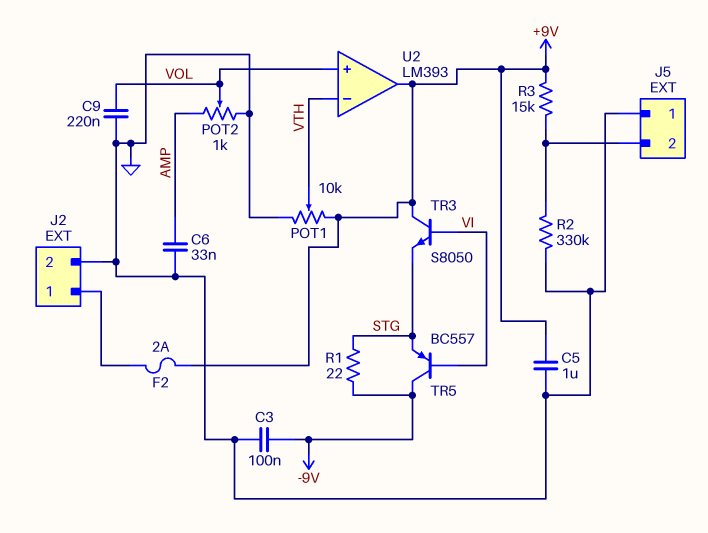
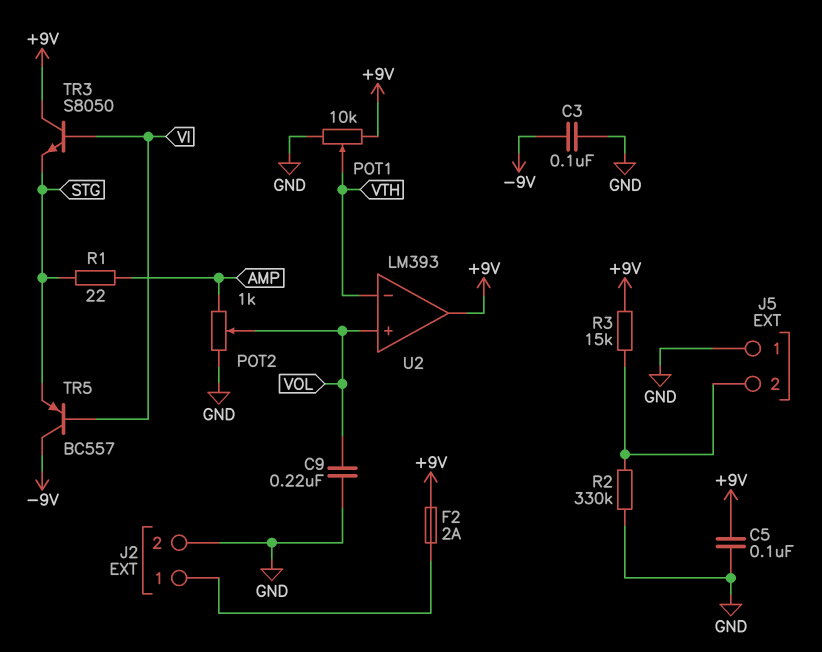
C5: 1uF (+9V, GND) -> 100nF (+9V, GND)
C6: 33nF (AMP, GND) -> none
R1: 22 (-9V, STG) -> 22 (AMP, STG)

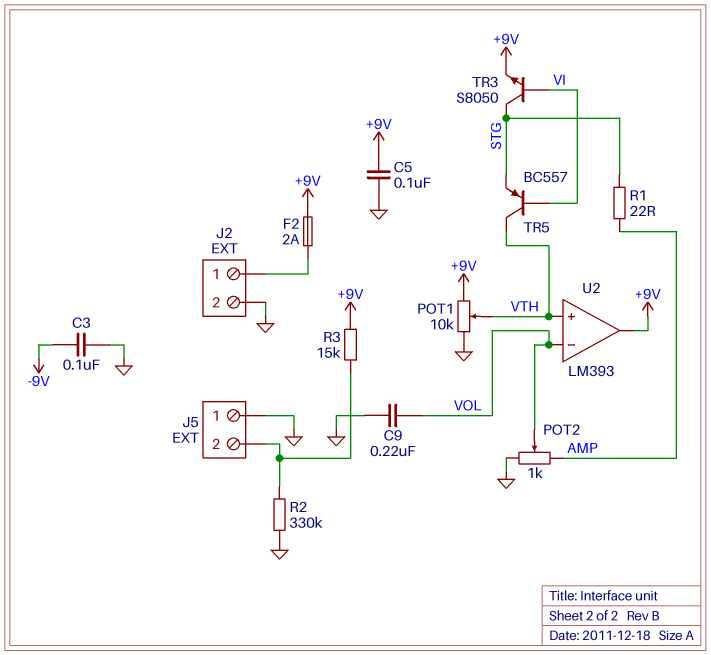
TR3: NPN S8050 (B VI, C +9V, E STG) -> NPN S8050 (B VI, C STG, E +9V)
TR5: PNP BC557 (B VI, C -9V, E STG) -> PNP BC557 (B VI, C VTH, E STG)
U2 pin in+: VOL -> VTH
U2 pin in-: VTH -> VOL

